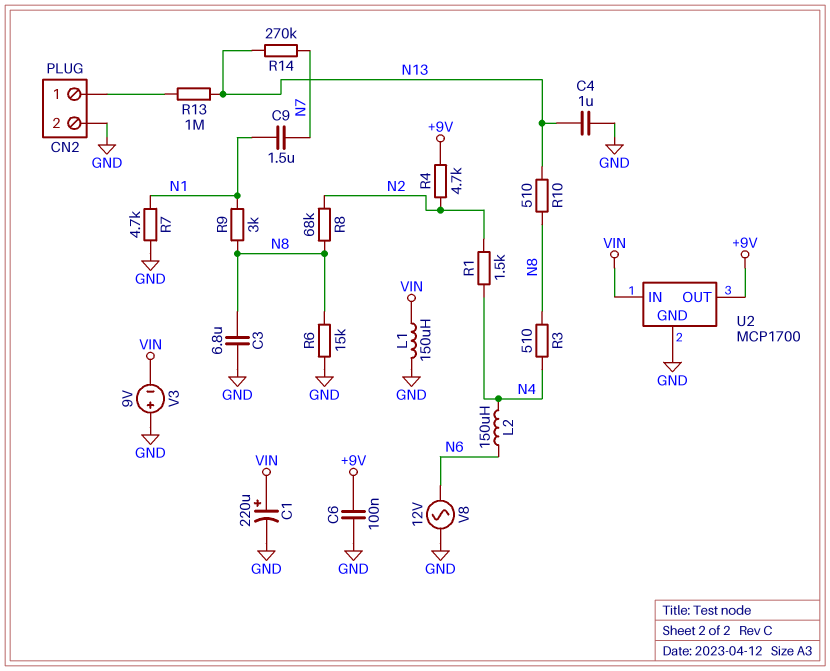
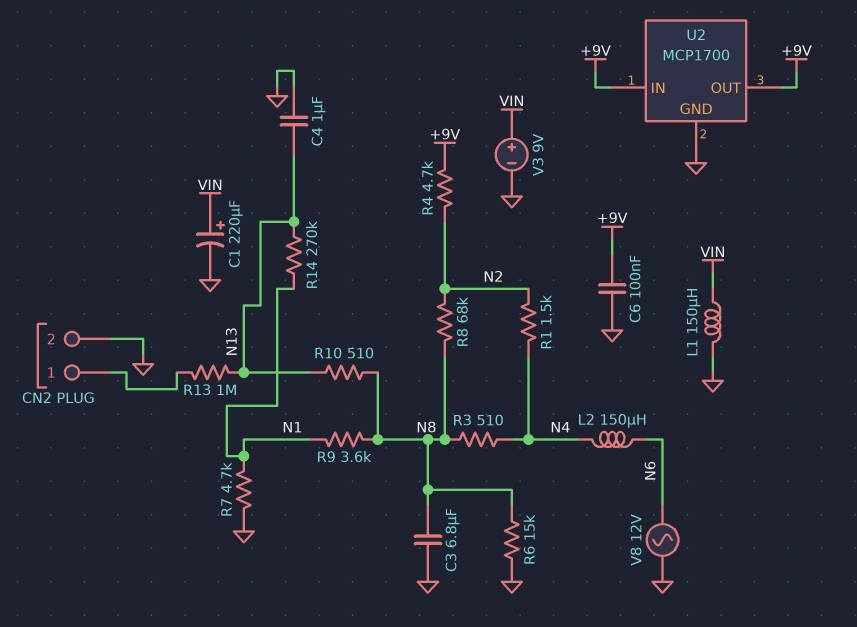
C9: 1.5uF (N1, N7) -> none
R9: 3k (N1, N8) -> 3.6k (N1, N8)
R14: 270k (N7, N13) -> 270k (N1, N13)
U2 pin IN: VIN -> +9V
V3: 9V (plus GND, minus VIN) -> 9V (plus VIN, minus GND)

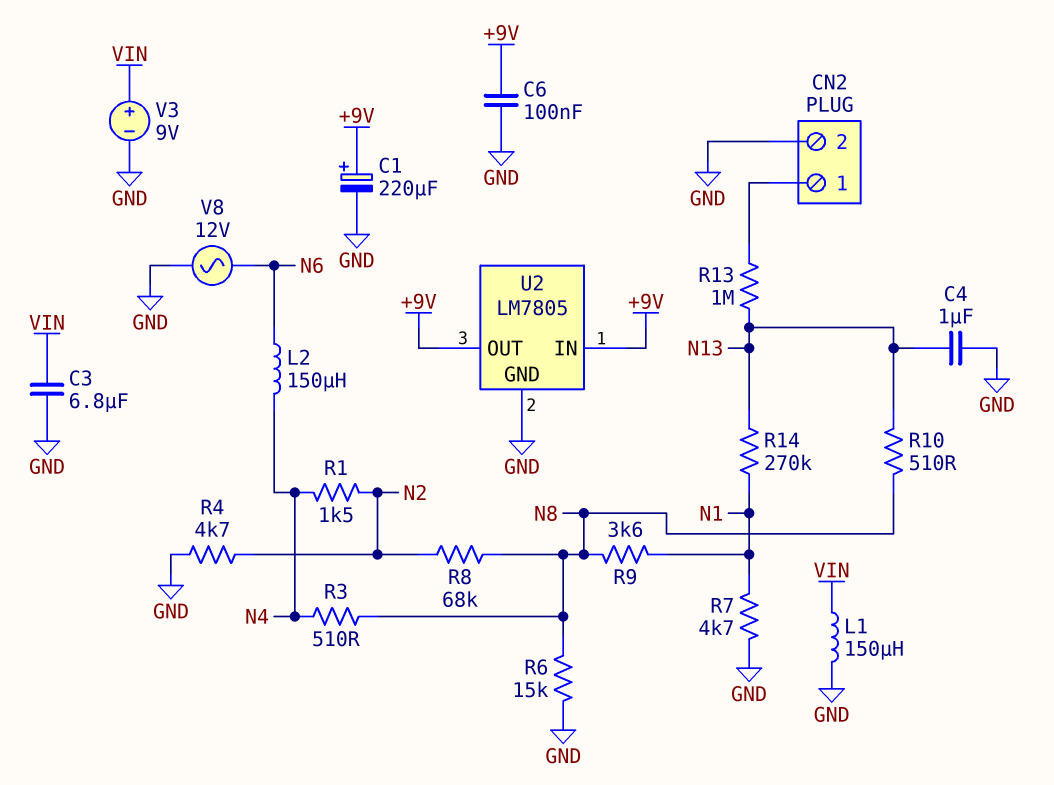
C1: 220uF (plus VIN, minus GND) -> 220uF (plus +9V, minus GND)
C3: 6.8uF (GND, N8) -> 6.8uF (GND, VIN)
R4: 4.7k (+9V, N2) -> 4.7k (GND, N2)
U2: MCP1700 -> LM7805

